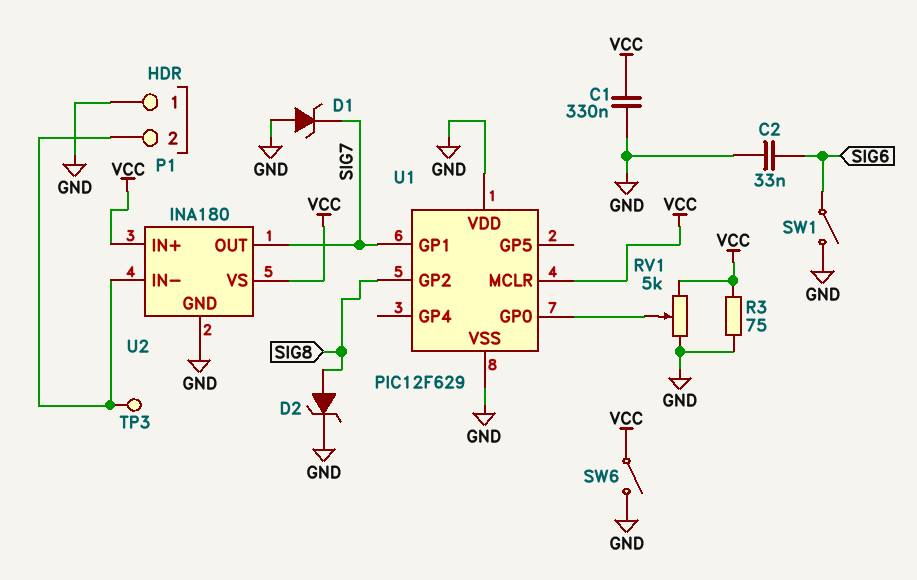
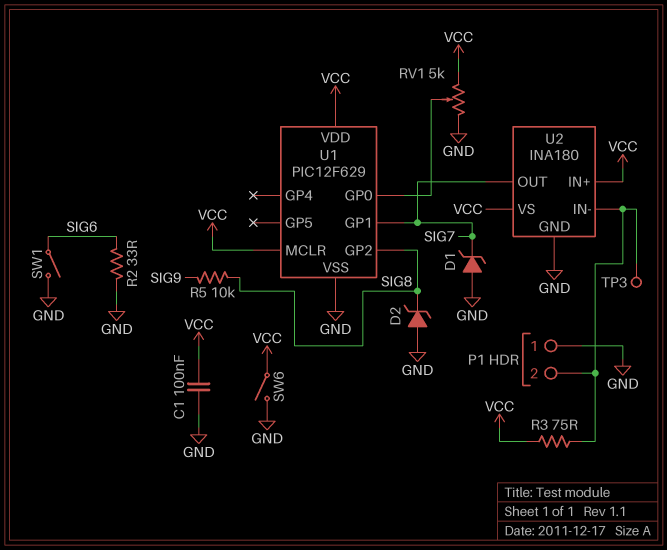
C1: 330nF (GND, VCC) -> 100nF (GND, VCC)
C2: 33nF (GND, SIG6) -> none
D2: zener (A SIG8, K GND) -> zener (A GND, K SIG8)
R2: none -> 33 (GND, SIG6)
R3: 75 (GND, VCC) -> 75 (P1/2, VCC)
R5: none -> 10k (SIG8, SIG9)
U1 pin VDD: GND -> VCC

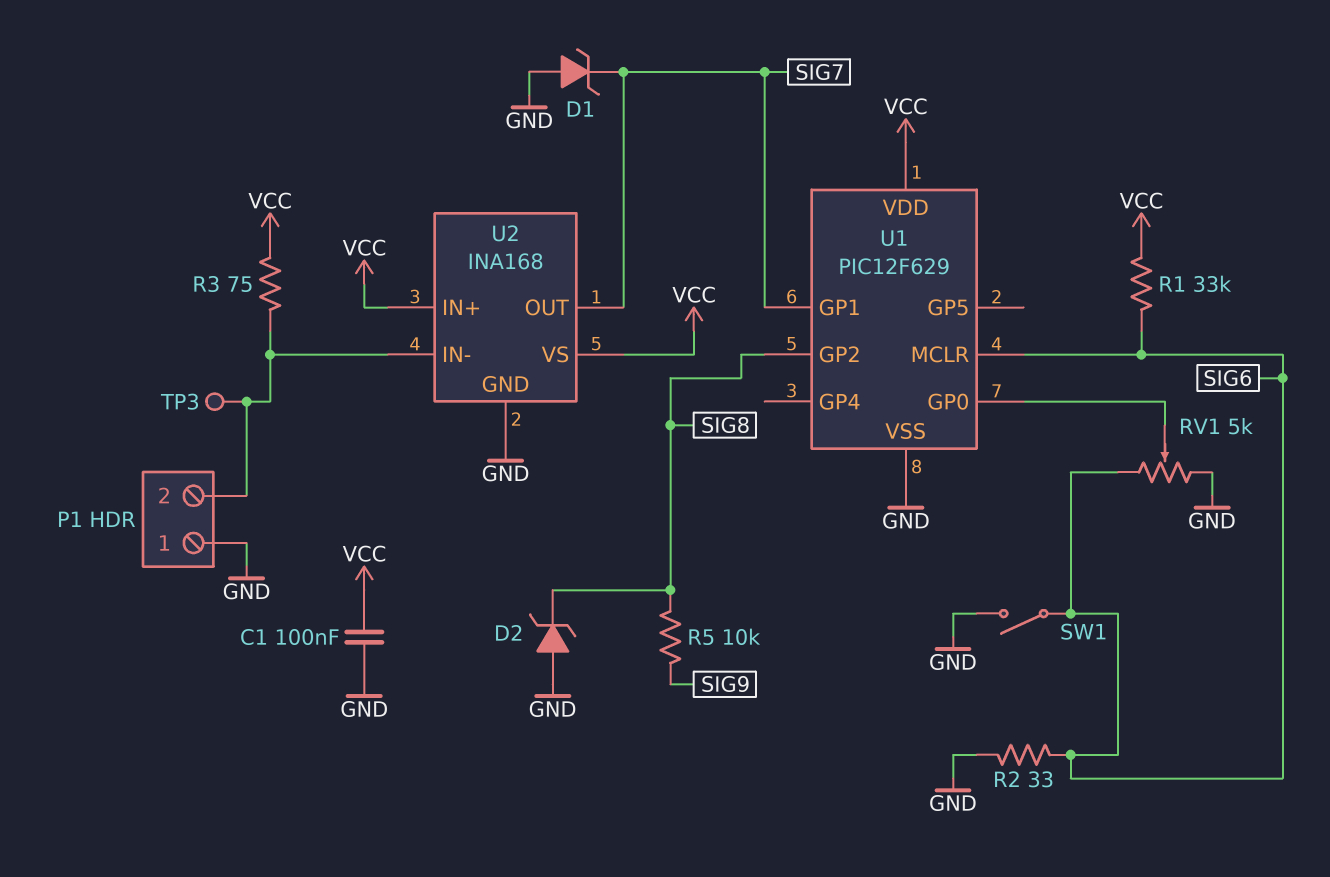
R1: none -> 33k (SIG6, VCC)
RV1: 5k (GND, VCC, wiper U1/GP0) -> 5k (GND, SIG6, wiper U1/GP0)
SW6: switch (GND, VCC) -> none
U1 pin MCLR: VCC -> SIG6
U2: INA180 -> INA168

